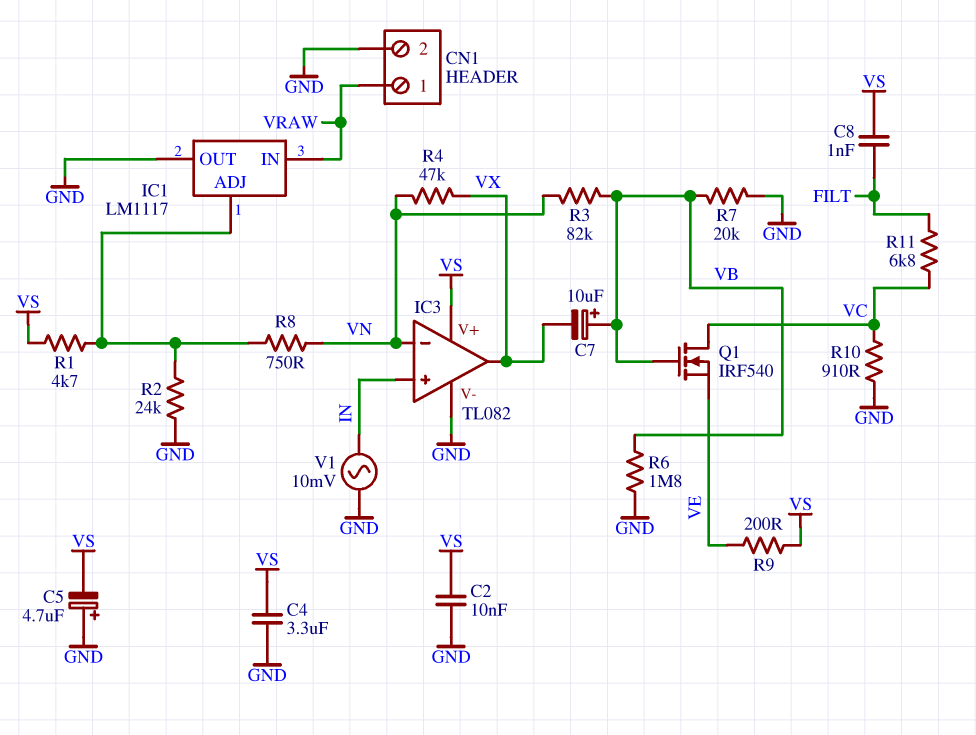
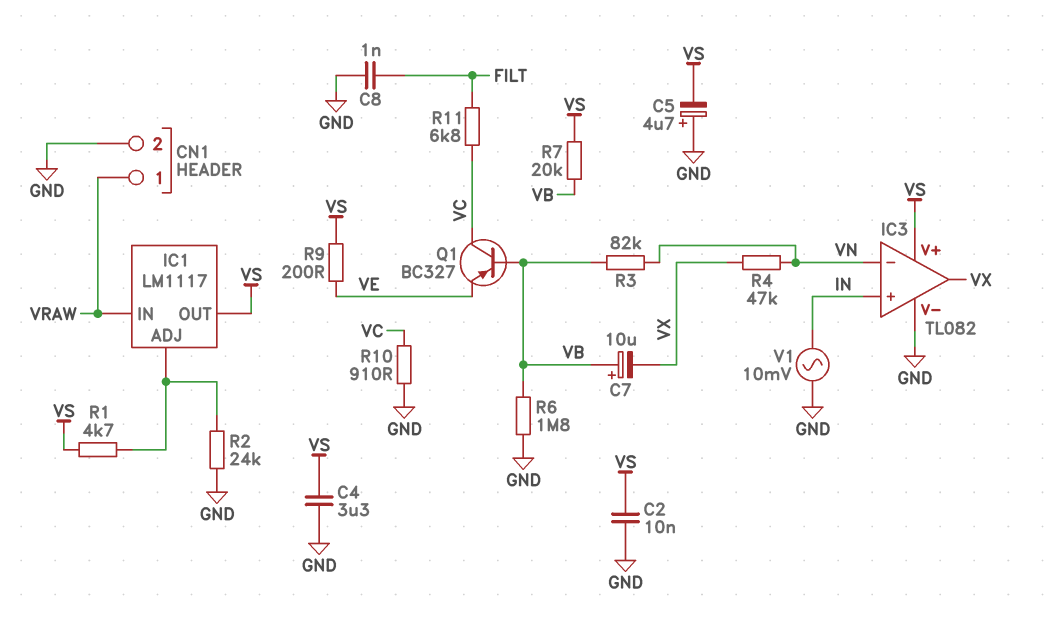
C8: 1nF (FILT, VS) -> 1nF (FILT, GND)
IC1 pin OUT: GND -> VS
Q1: NMOS IRF540 (G VB, D VC, S VE) -> PNP BC327 (B VB, C VC, E VE)
R7: 20k (GND, VB) -> 20k (VB, VS)
R8: 750 (IC1/ADJ, VN) -> none

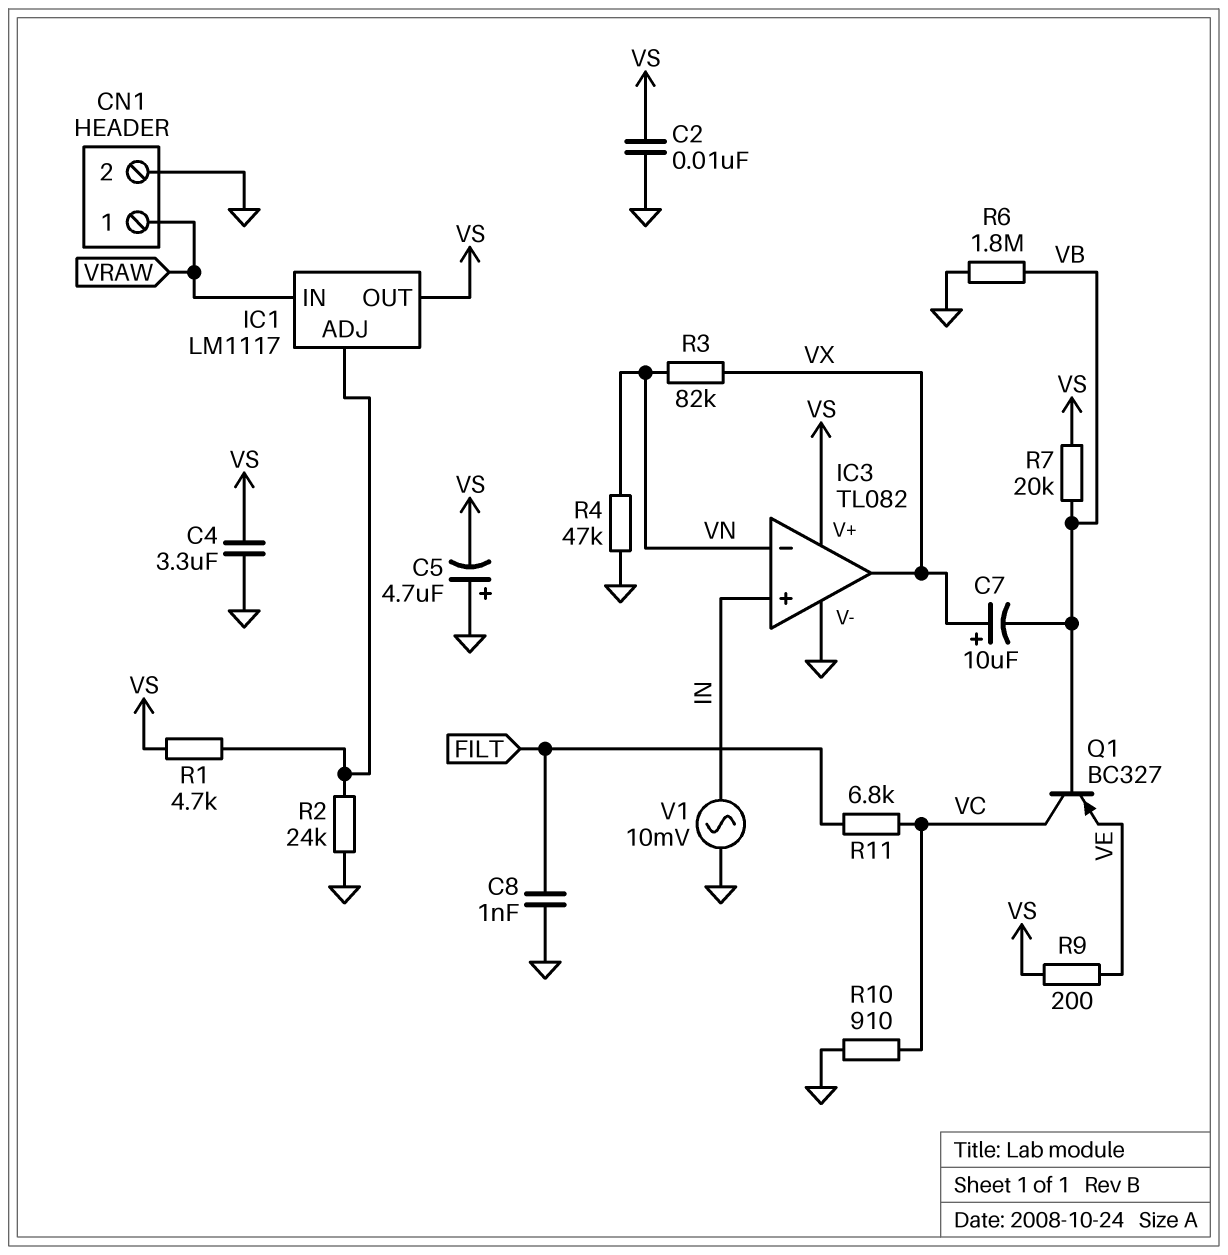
C7: 10uF (plus VB, minus VX) -> 10uF (plus VX, minus VB)
R3: 82k (VB, VN) -> 82k (VN, VX)
R4: 47k (VN, VX) -> 47k (GND, VN)

